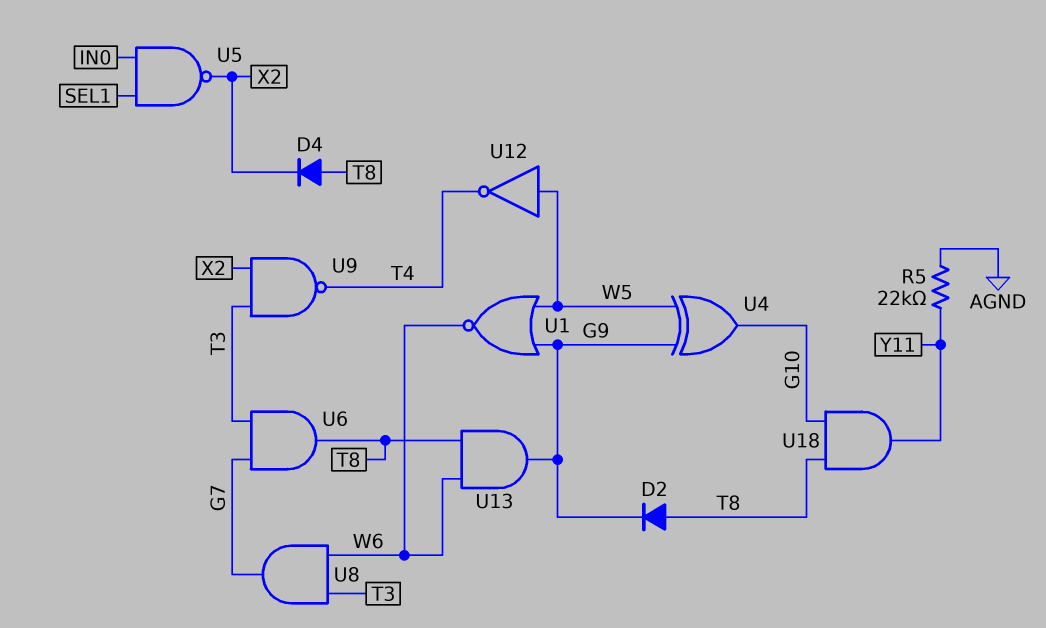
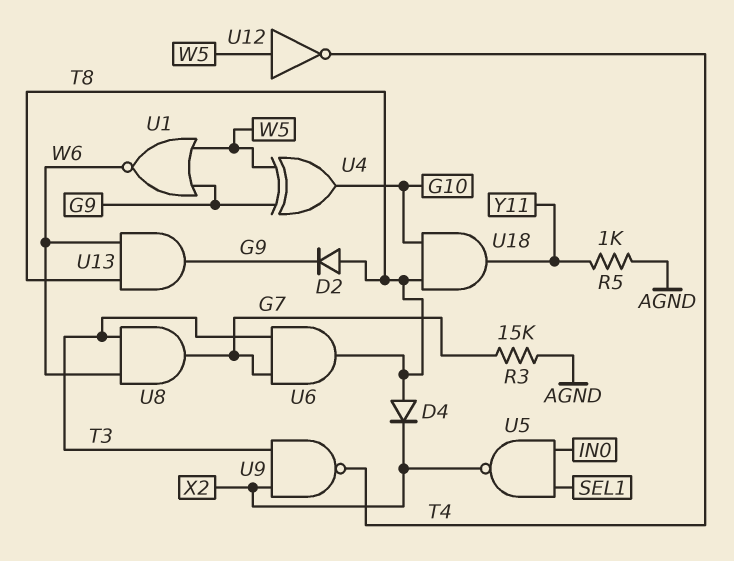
R3: none -> 15k (AGND, G7)
R5: 22k (AGND, Y11) -> 1k (AGND, Y11)

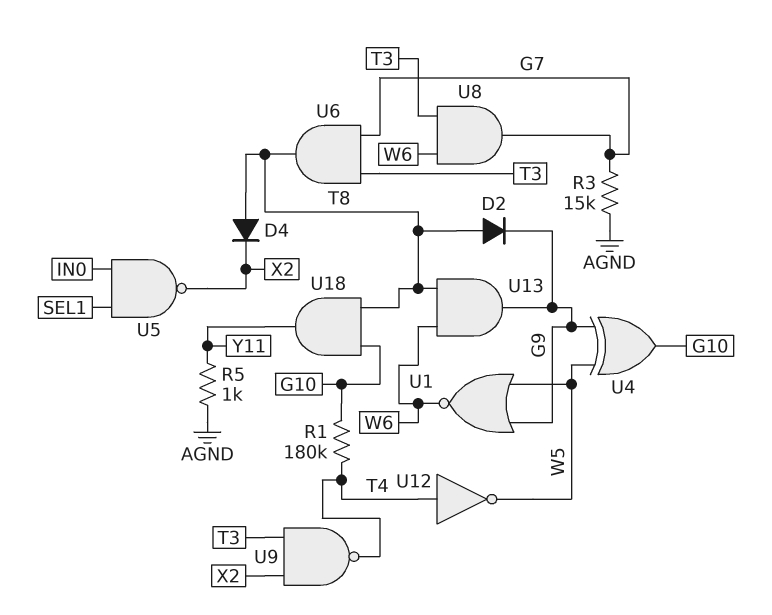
R1: none -> 180k (G10, T4)
U12: NOT (in W5, out T4) -> NOT (in T4, out W5)

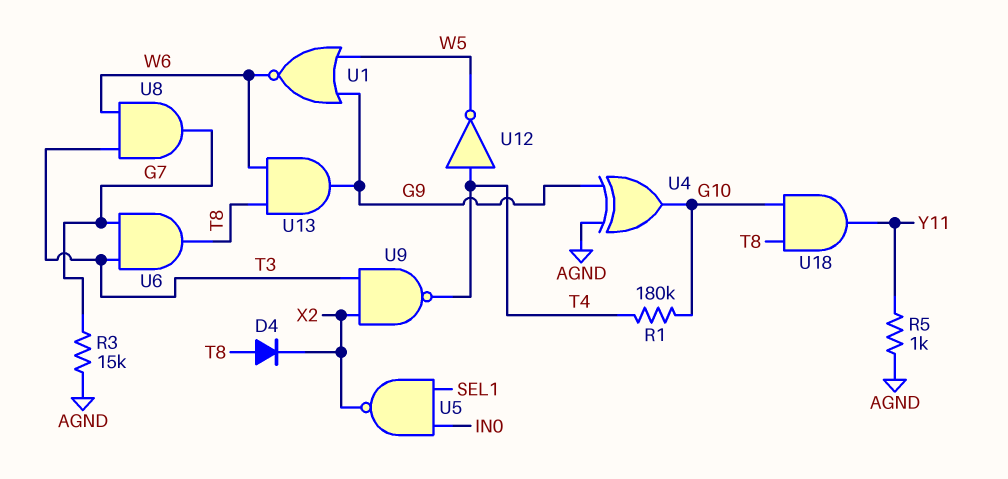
D2: diode (A T8, K G9) -> none
U4: XOR (in G9, in W5, out G10) -> XOR (in AGND, in G9, out G10)

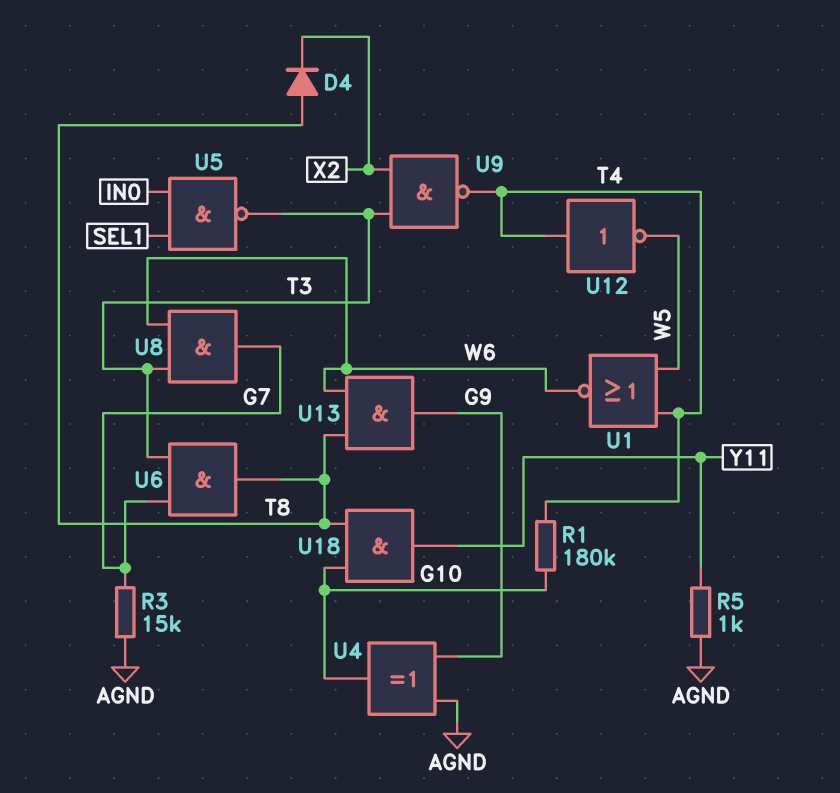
U1: NOR (in G9, in W5, out W6) -> NOR (in T4, in W5, out W6)
U5: NAND (in IN0, in SEL1, out X2) -> NAND (in IN0, in SEL1, out T3)

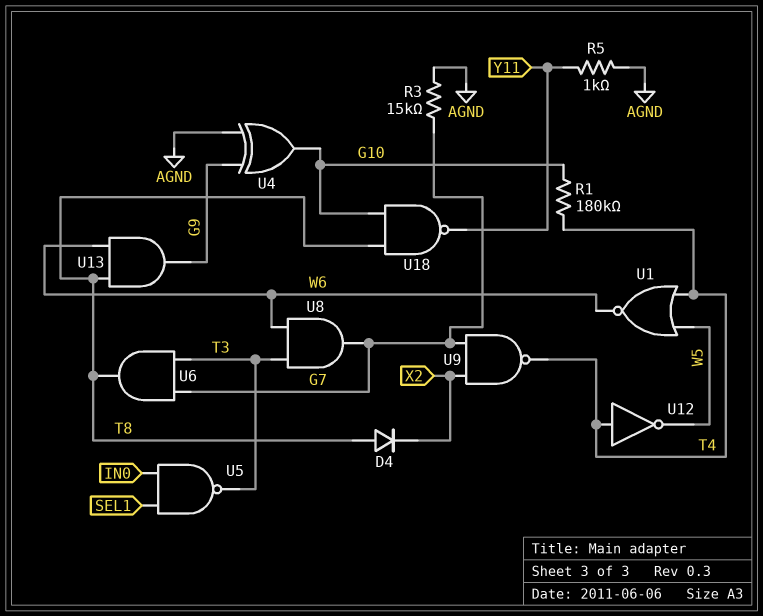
U9: NAND (in T3, in X2, out T4) -> NAND (in G7, in X2, out T4)
U18: AND (in G10, in T8, out Y11) -> NAND (in G10, in T8, out Y11)

